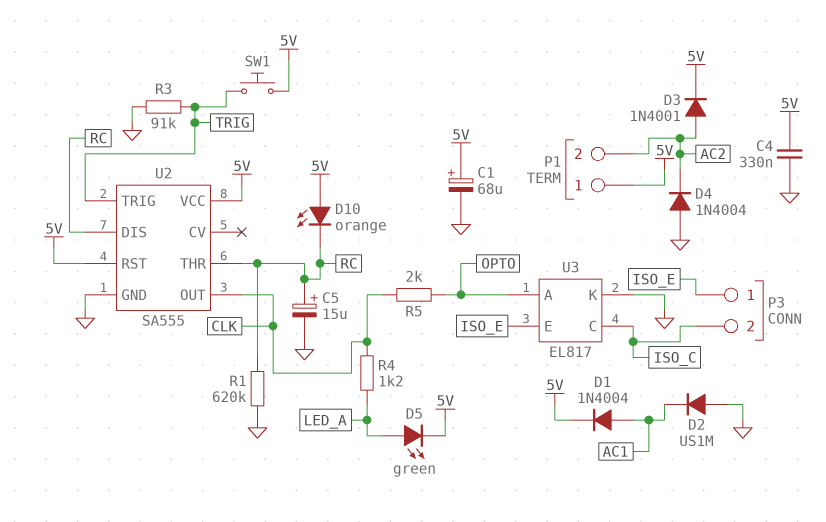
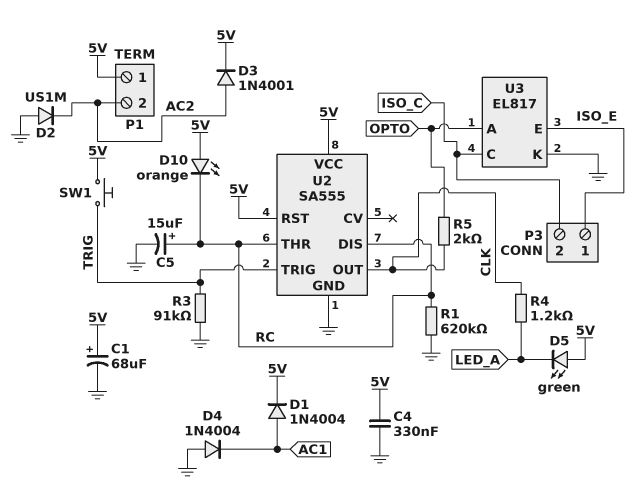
D2: diode US1M (A GND, K AC1) -> diode US1M (A GND, K AC2)
D4: diode 1N4004 (A GND, K AC2) -> diode 1N4004 (A GND, K AC1)
D5: LED green (A LED_A, K 5V) -> LED green (A 5V, K LED_A)

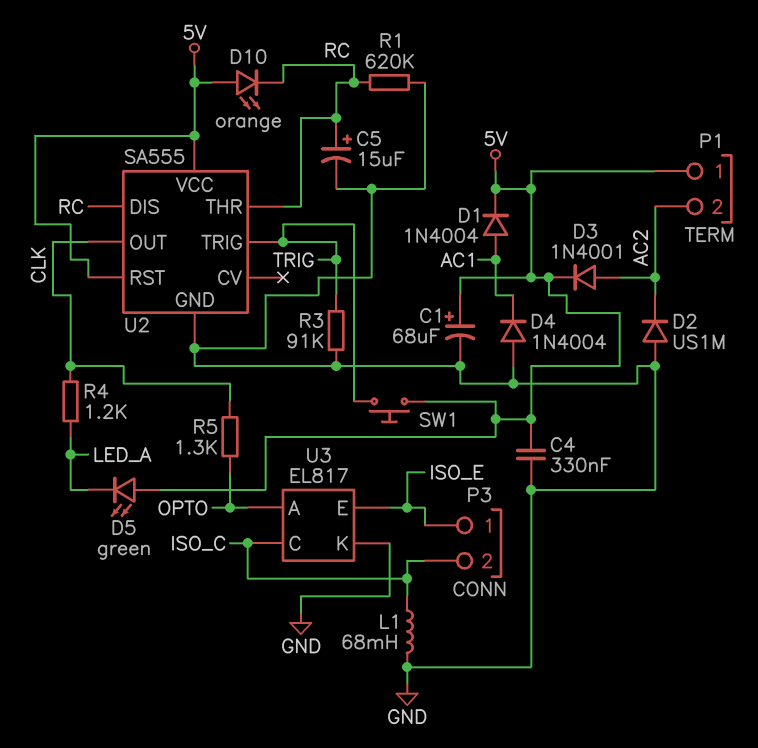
L1: none -> 68mH (GND, ISO_C)
R5: 2k (CLK, OPTO) -> 1.3k (CLK, OPTO)

